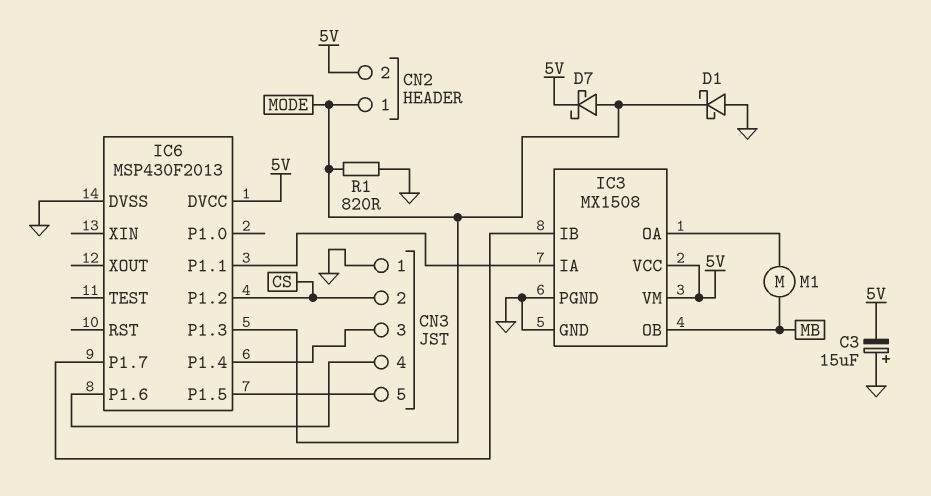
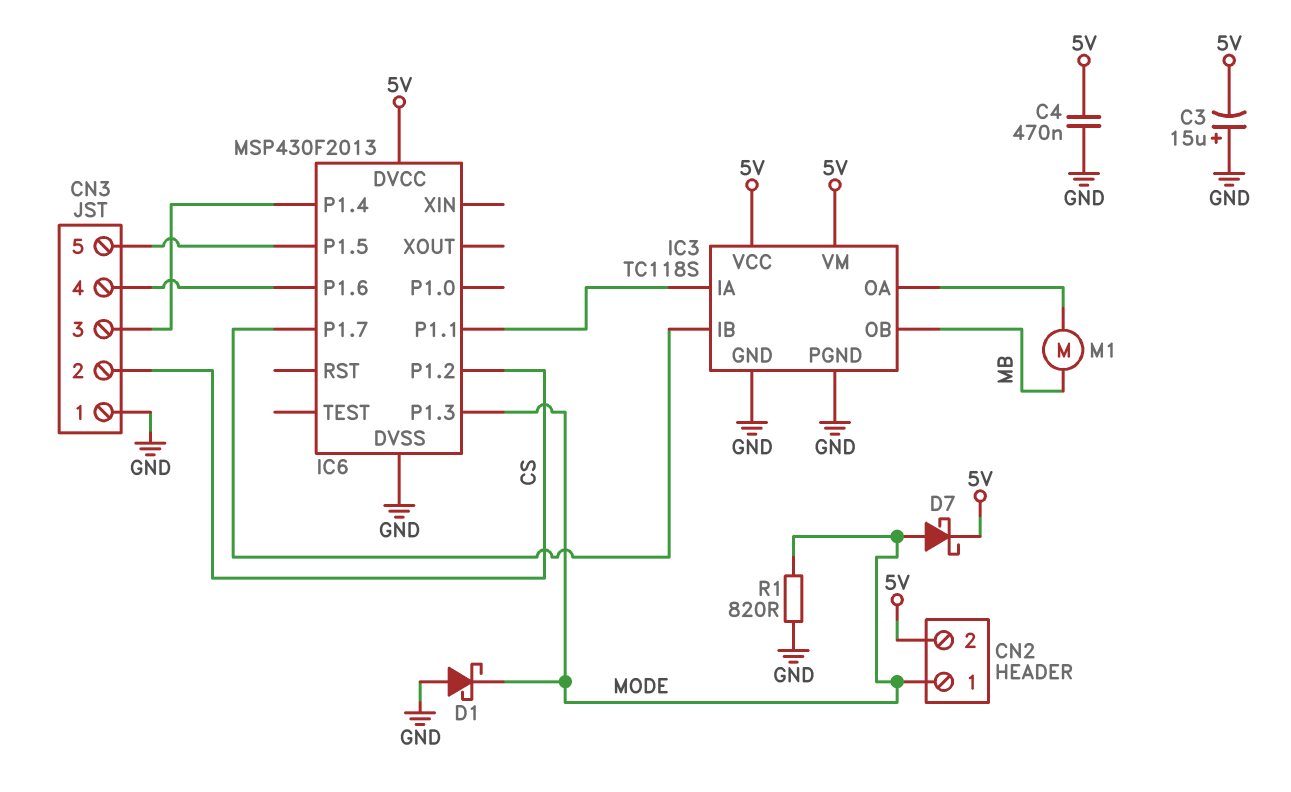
C4: none -> 470nF (5V, GND)
IC3: MX1508 -> TC118S

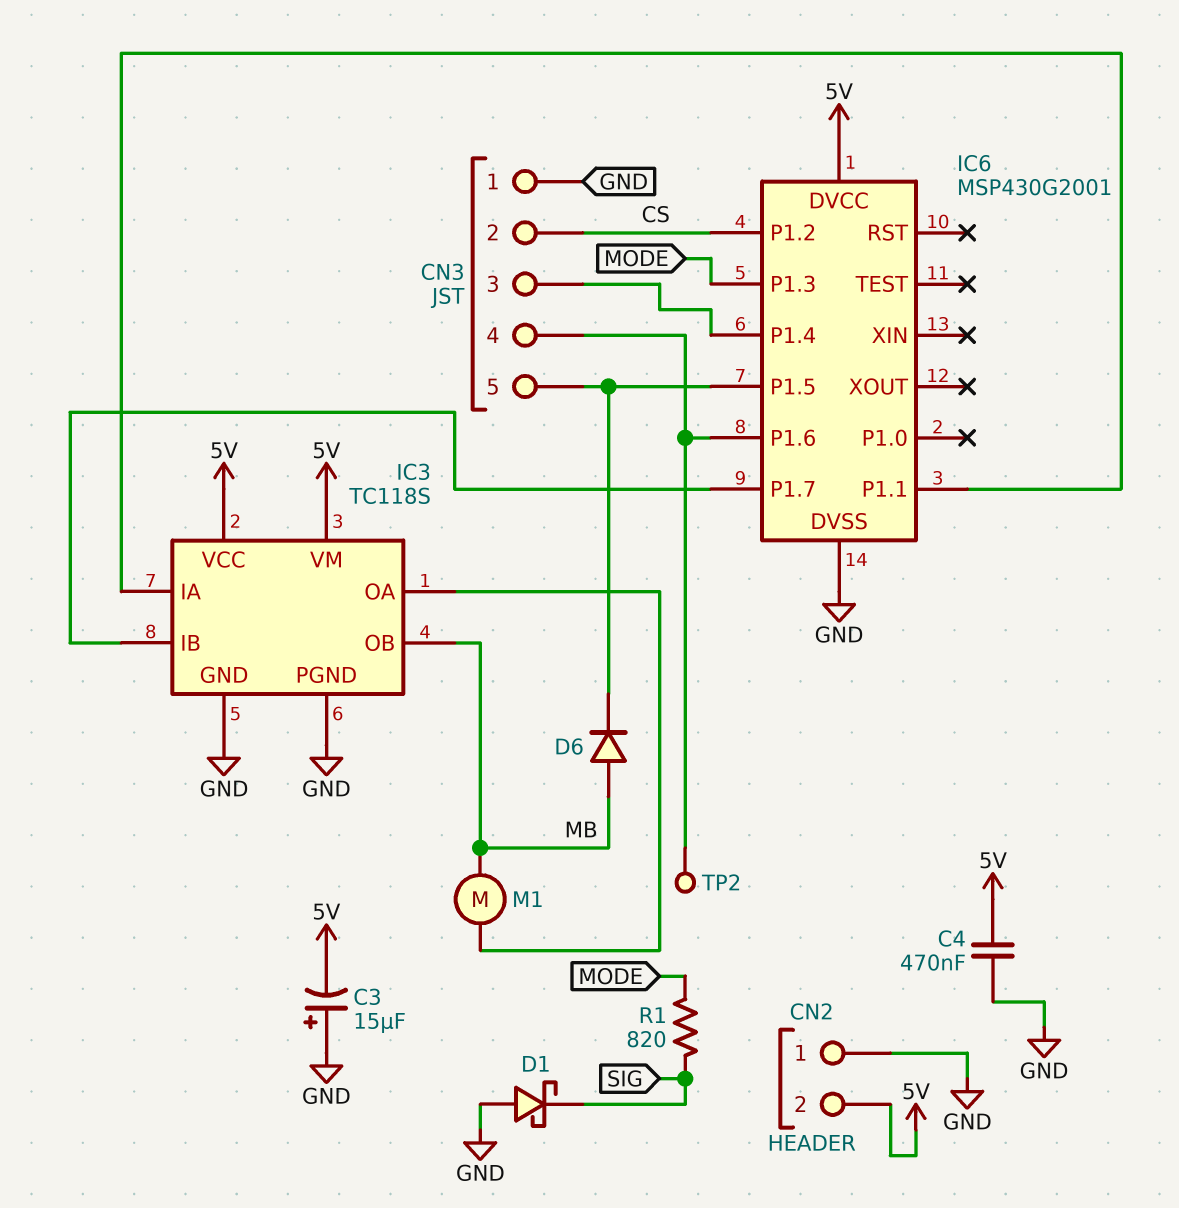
CN2 pin 1: MODE -> GND
D1: schottky (A GND, K MODE) -> schottky (A GND, K SIG)
D6: none -> diode (A MB, K CN3/5)
D7: schottky (A MODE, K 5V) -> none
IC6: MSP430F2013 -> MSP430G2001
R1: 820 (GND, MODE) -> 820 (MODE, SIG)
TP2: none -> test point (CN3/4)

